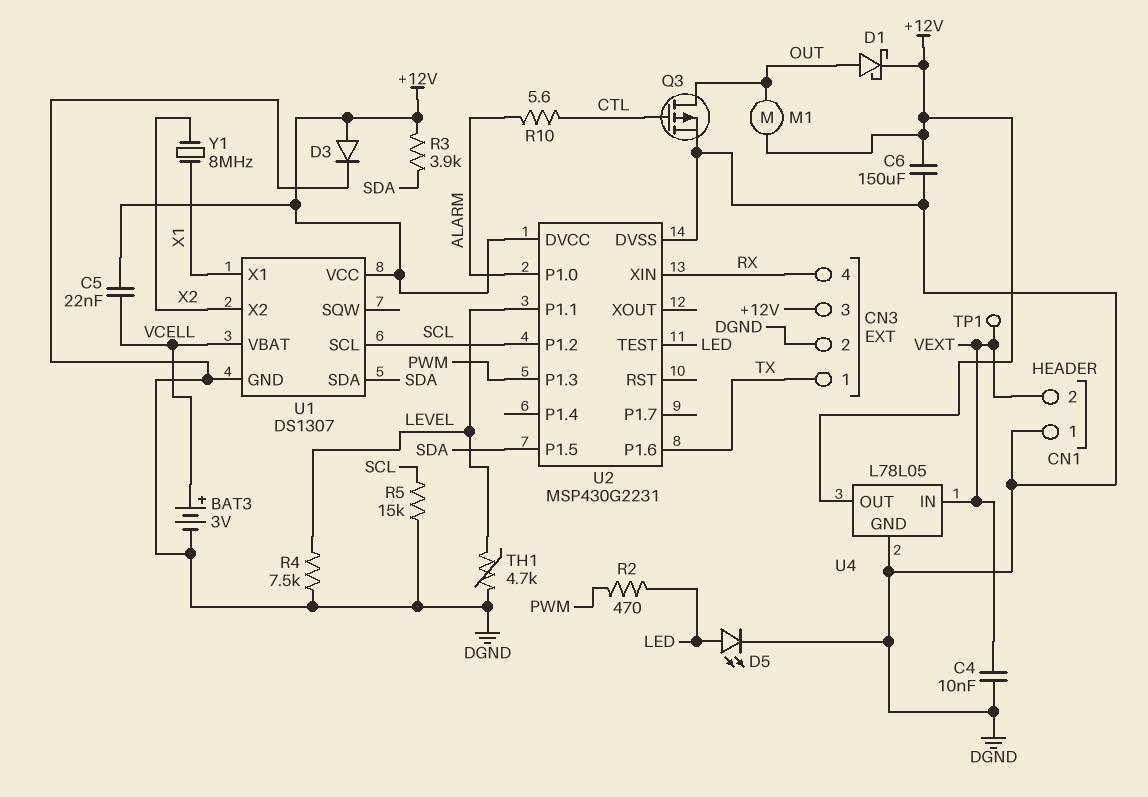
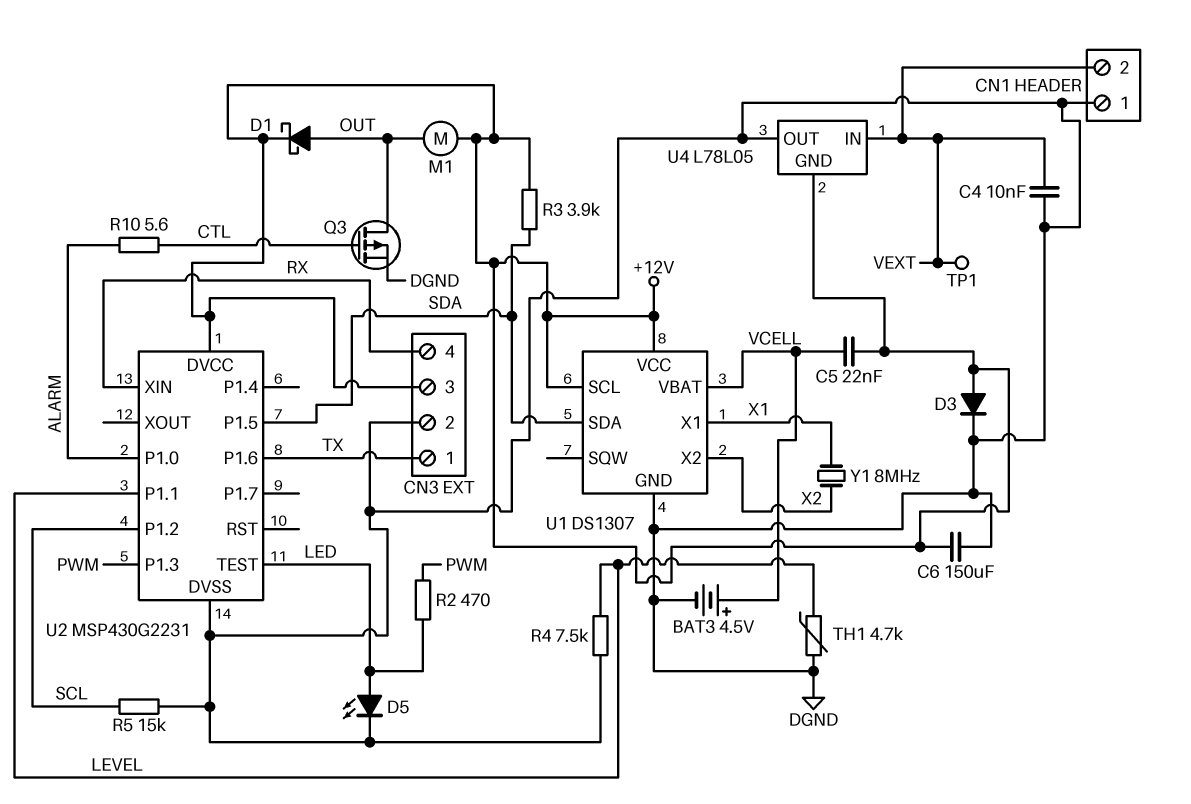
BAT3: 3V (plus VCELL, minus DGND) -> 4.5V (plus VCELL, minus DGND)
U1 pin SCL: SCL -> +12V
U4 pin GND: DGND -> +12V
U4 pin OUT: +12V -> DGND

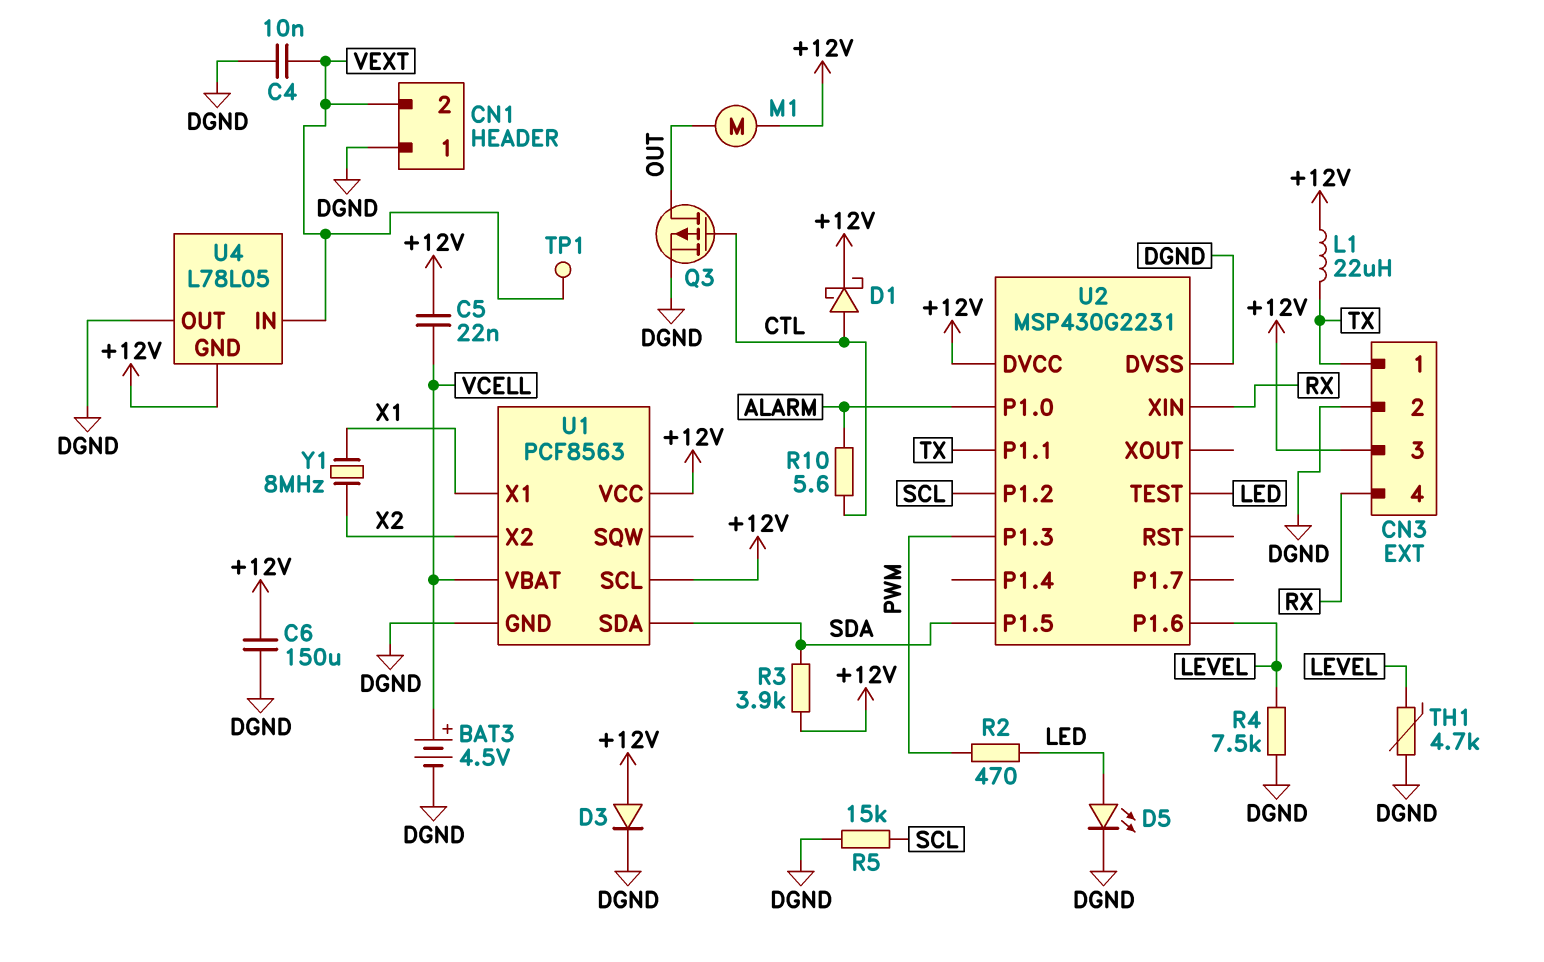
D1: schottky (A OUT, K +12V) -> schottky (A CTL, K +12V)
L1: none -> 22uH (+12V, TX)
U1: DS1307 -> PCF8563
U2 pin P1.1: LEVEL -> TX
U2 pin P1.6: TX -> LEVEL

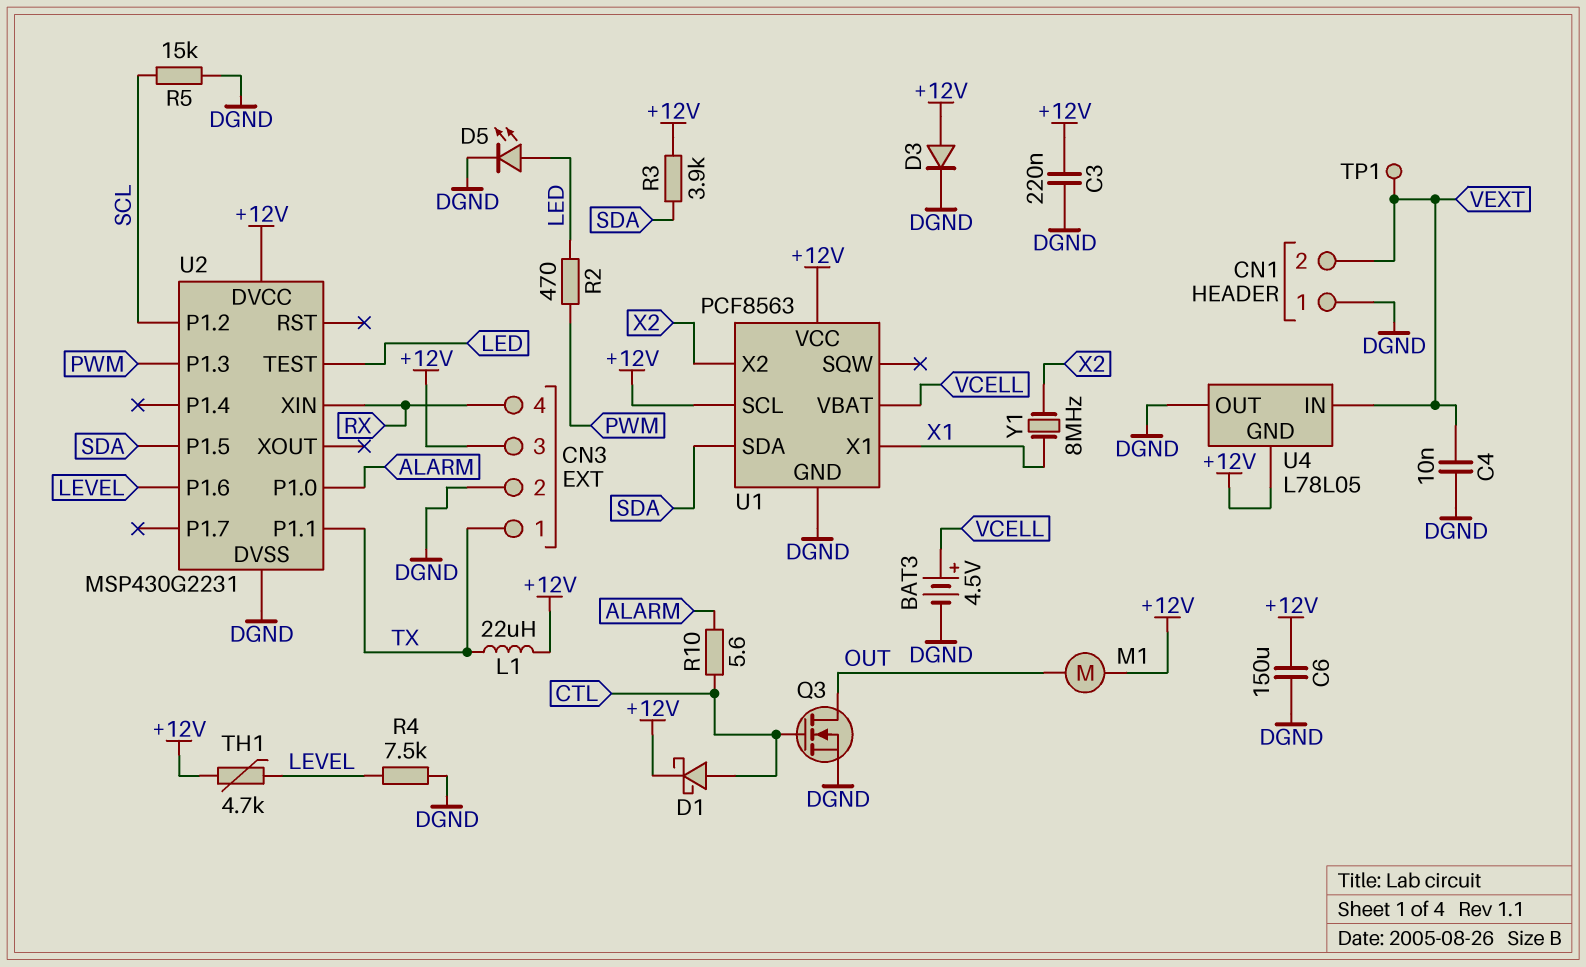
C3: none -> 220nF (+12V, DGND)
C5: 22nF (+12V, VCELL) -> none
Q3: PMOS (G CTL, D OUT, S DGND) -> NMOS (G CTL, D OUT, S DGND)
TH1: 4.7k (DGND, LEVEL) -> 4.7k (+12V, LEVEL)

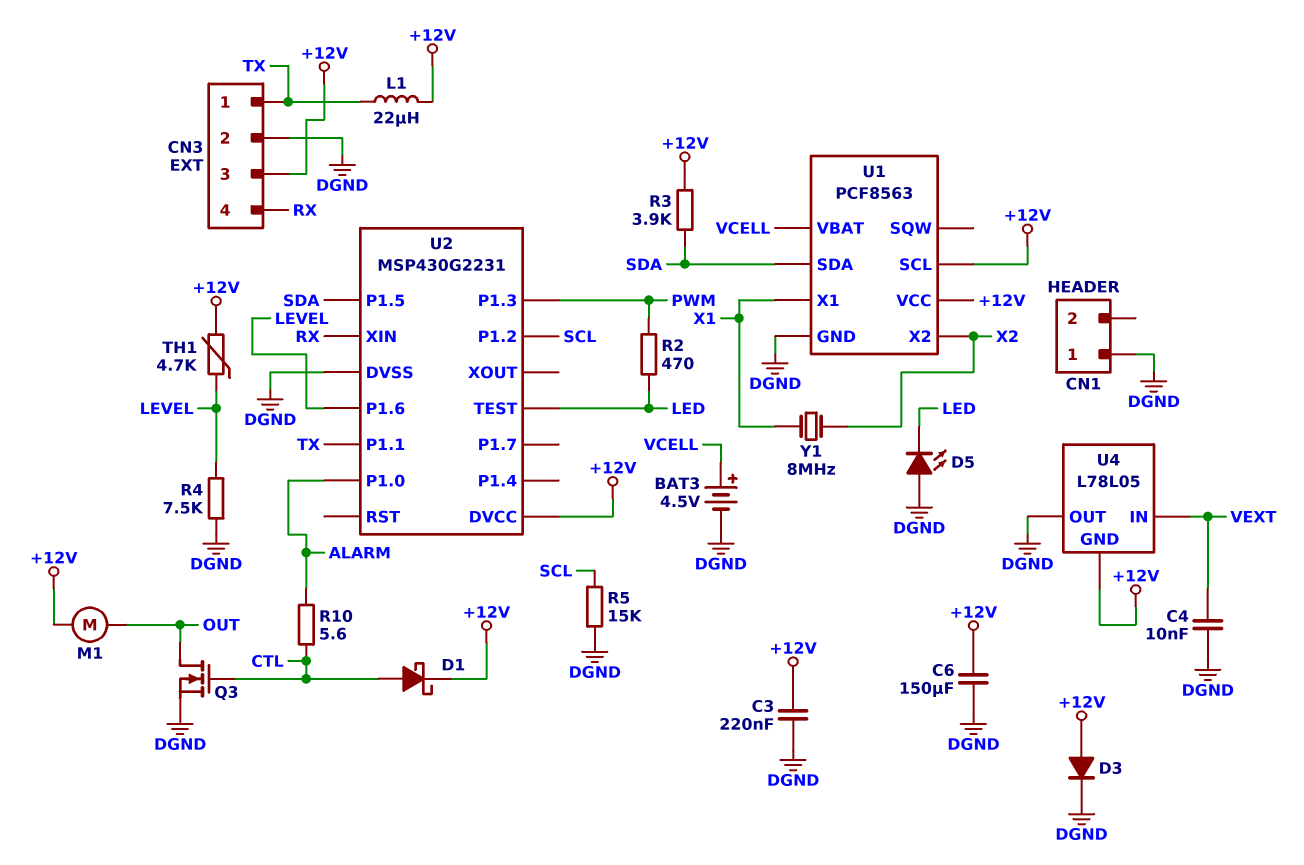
CN1 pin 2: VEXT -> none
D5: LED (A LED, K DGND) -> LED (A DGND, K LED)
TP1: test point (VEXT) -> none

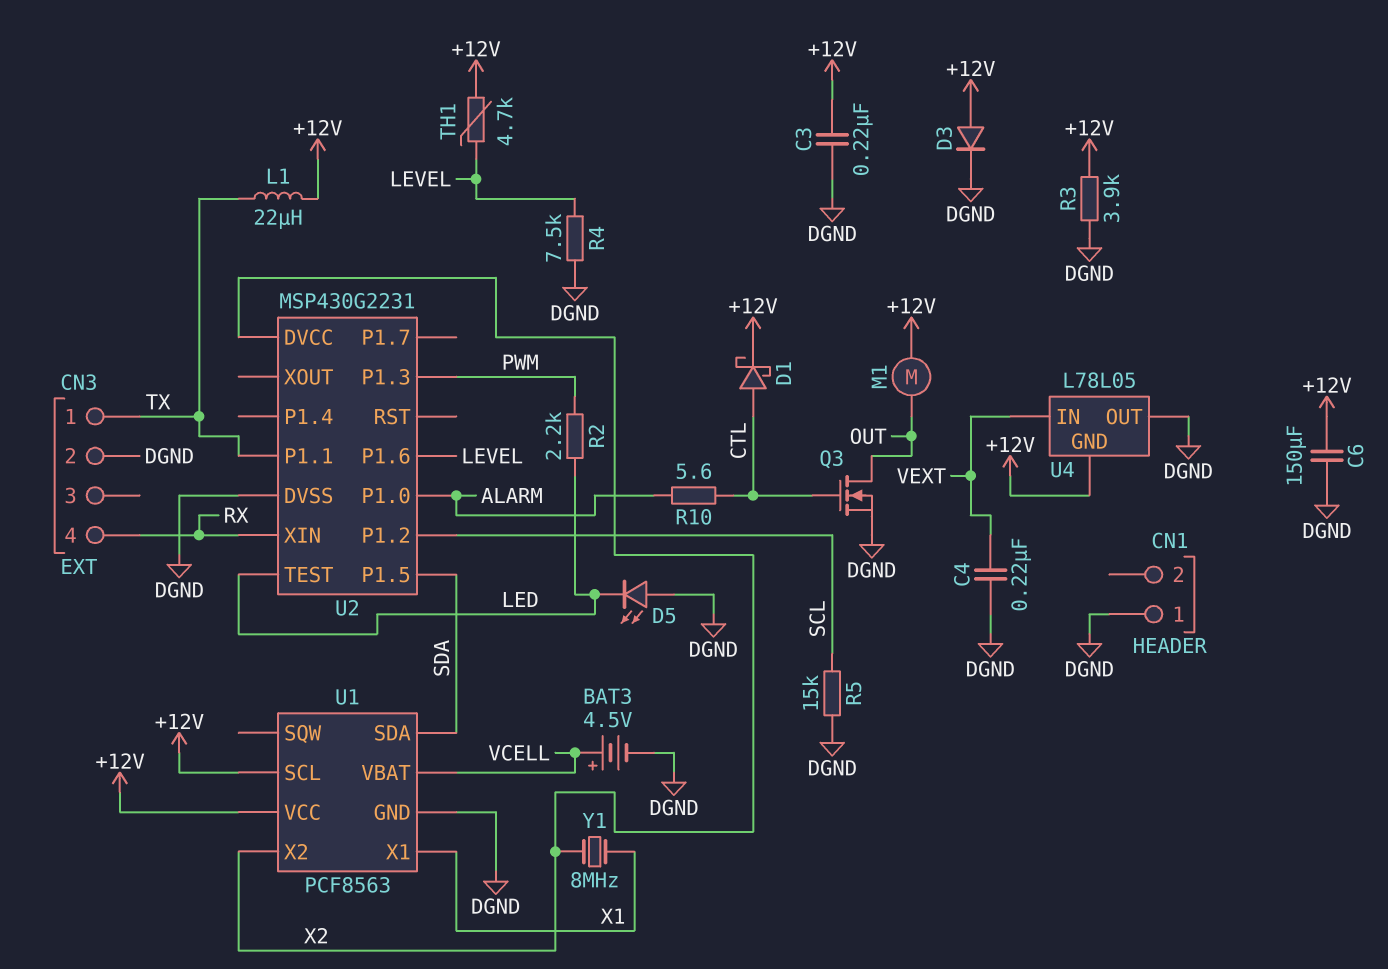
C4: 10nF (DGND, VEXT) -> 220nF (DGND, VEXT)
CN3 pin 3: +12V -> none
R2: 470 (LED, PWM) -> 2.2k (LED, PWM)
R3: 3.9k (+12V, SDA) -> 3.9k (+12V, DGND)
U2 pin DVCC: +12V -> X2

